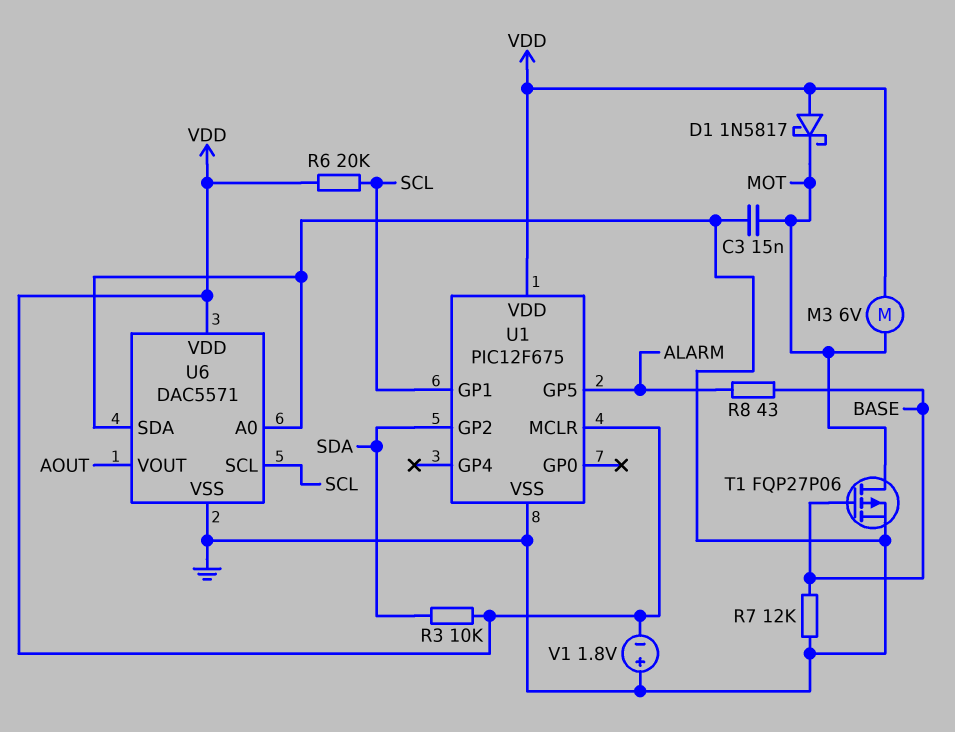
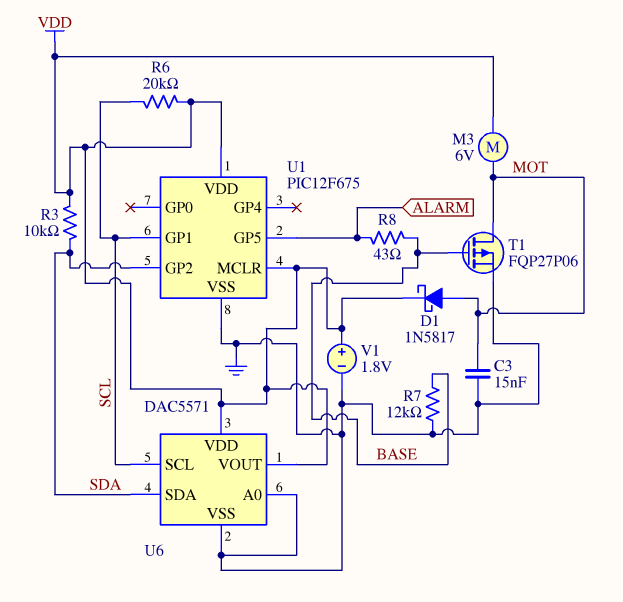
D1: schottky 1N5817 (A VDD, K MOT) -> schottky 1N5817 (A MOT, K VDD)
U6 pin SDA: GND -> SDA
U6 pin VOUT: AOUT -> VDD
V1: 1.8V (plus GND, minus VDD) -> 1.8V (plus VDD, minus GND)

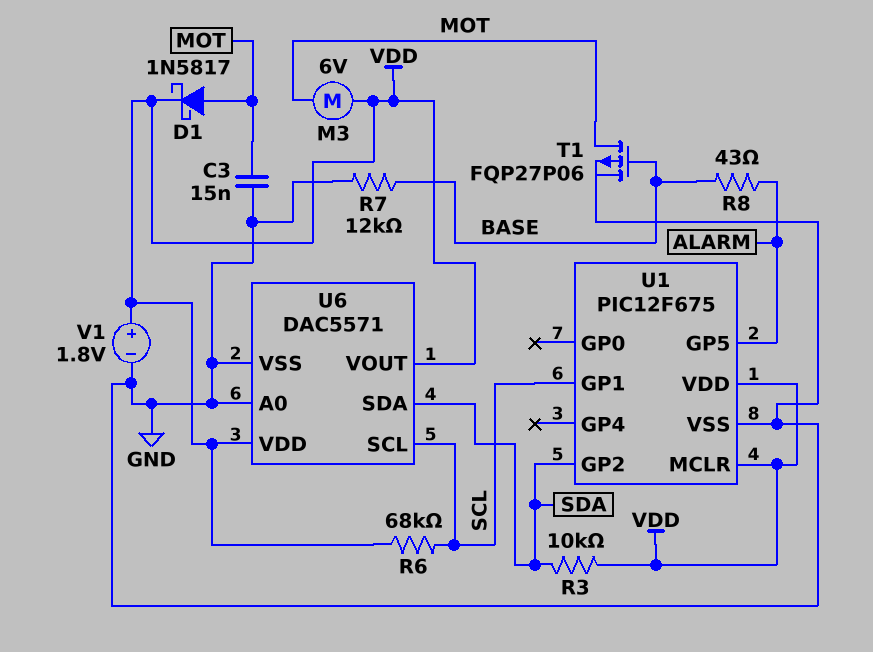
R6: 20k (SCL, VDD) -> 68k (SCL, VDD)

